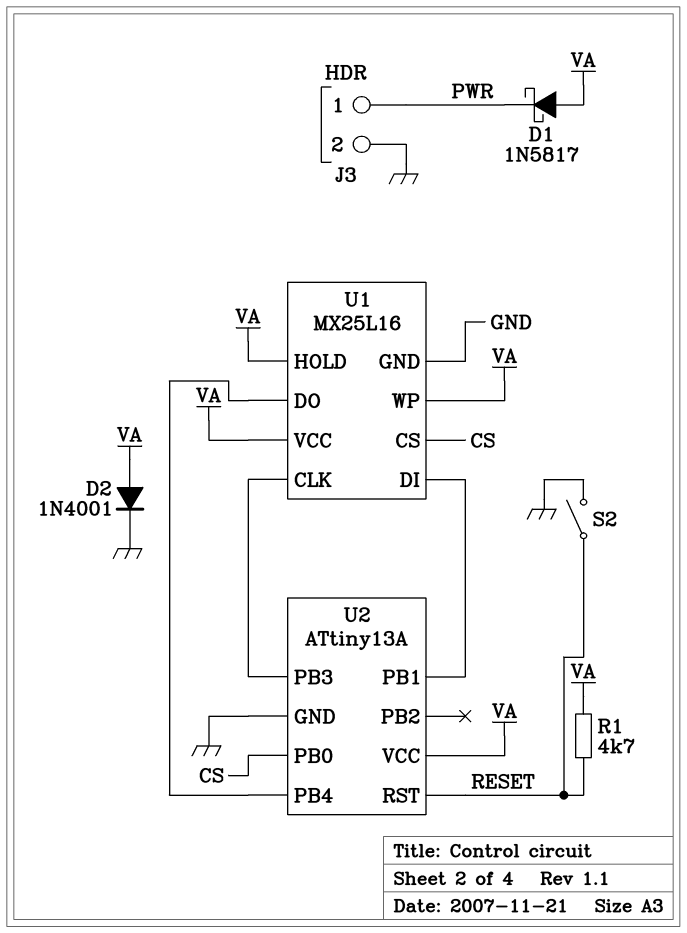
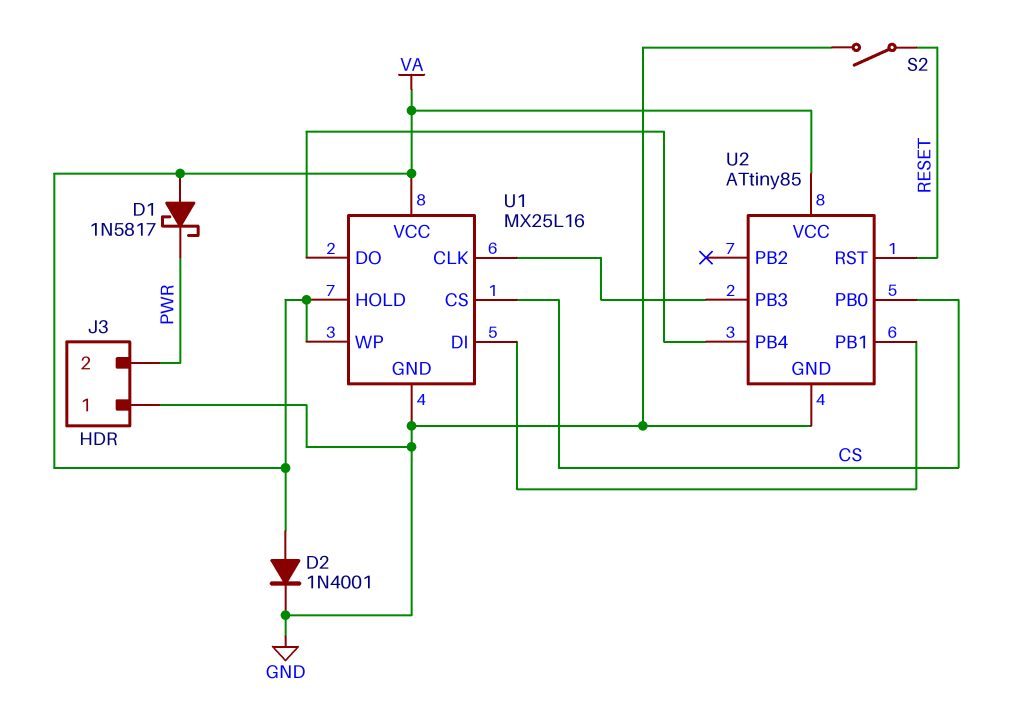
J3 pin 1: PWR -> GND
J3 pin 2: GND -> PWR
R1: 4.7k (RESET, VA) -> none
U2: ATtiny13A -> ATtiny85

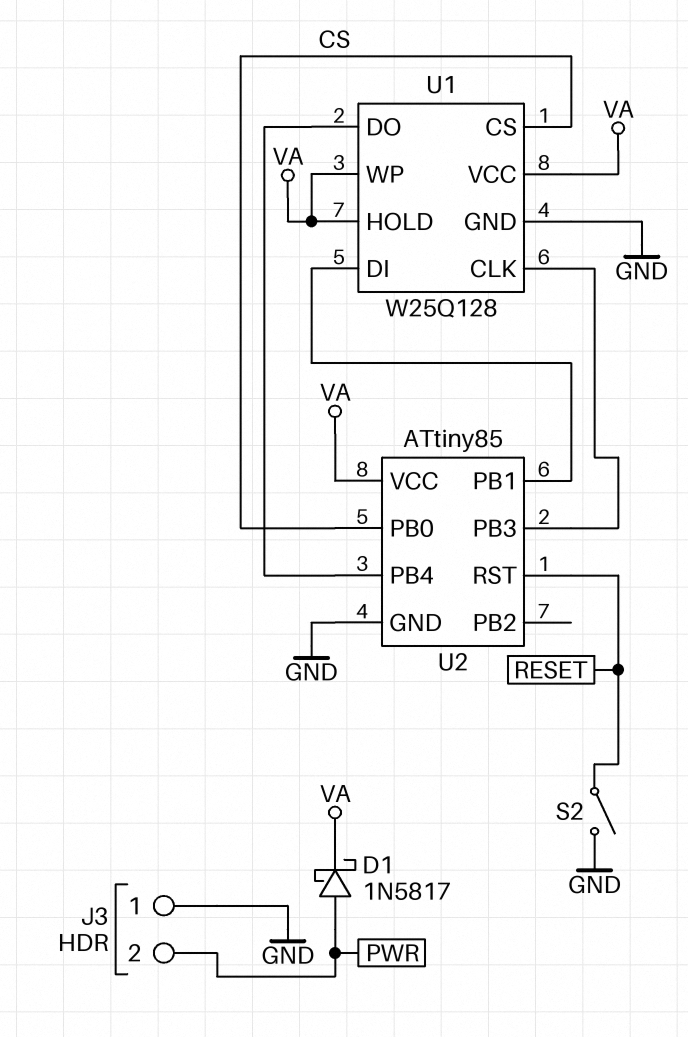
D1: schottky 1N5817 (A VA, K PWR) -> schottky 1N5817 (A PWR, K VA)
D2: diode 1N4001 (A VA, K GND) -> none
U1: MX25L16 -> W25Q128

